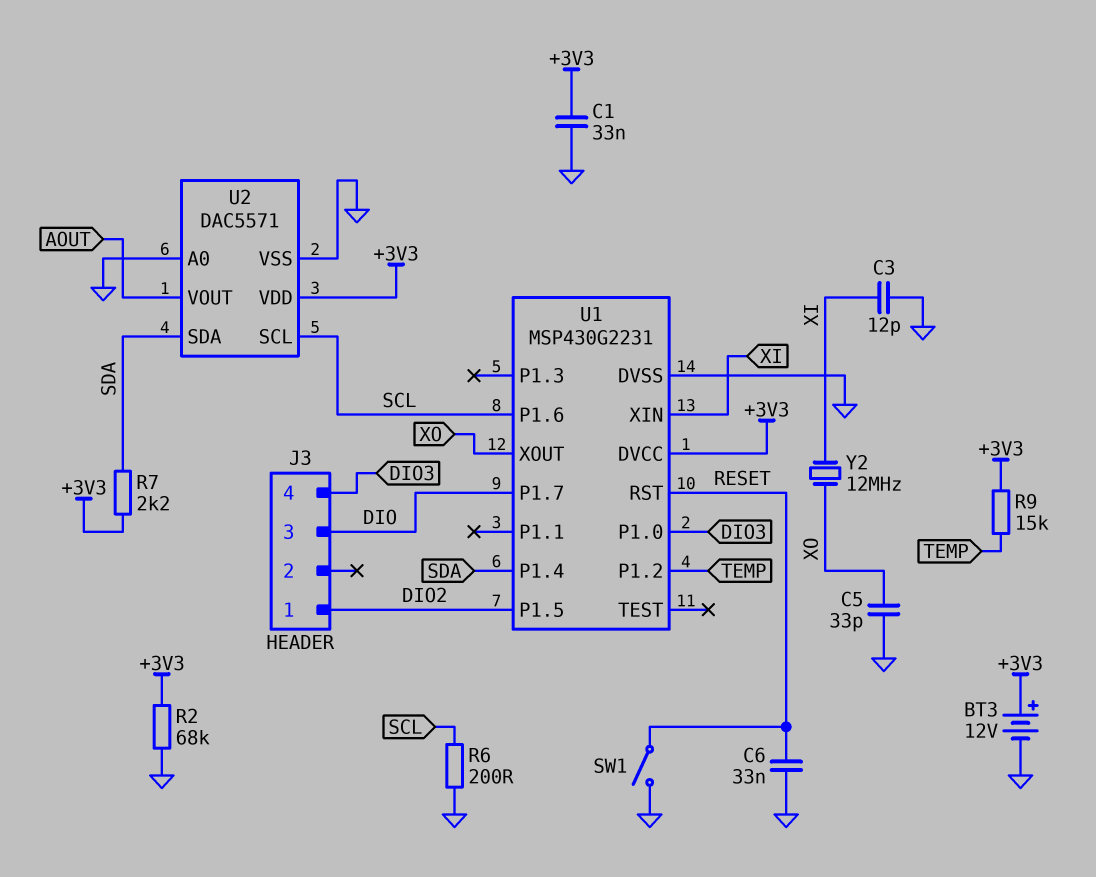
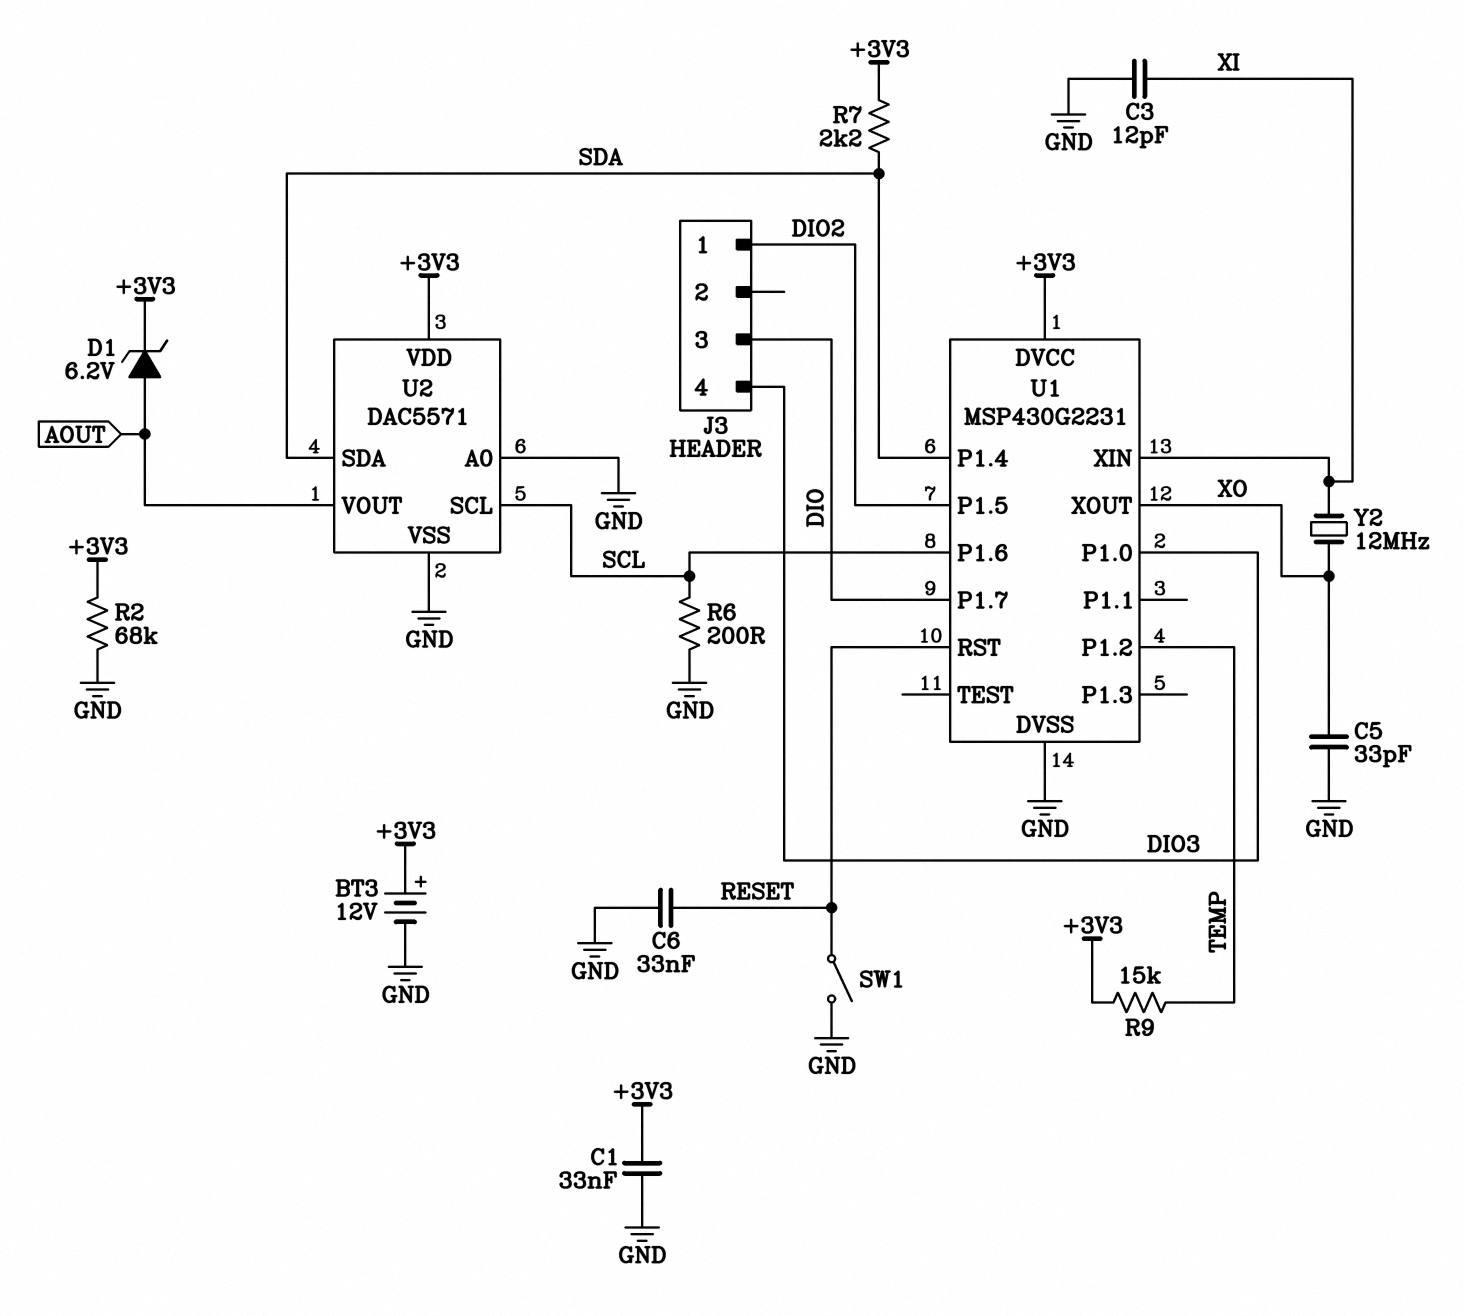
D1: none -> zener 6.2V (A AOUT, K +3V3)

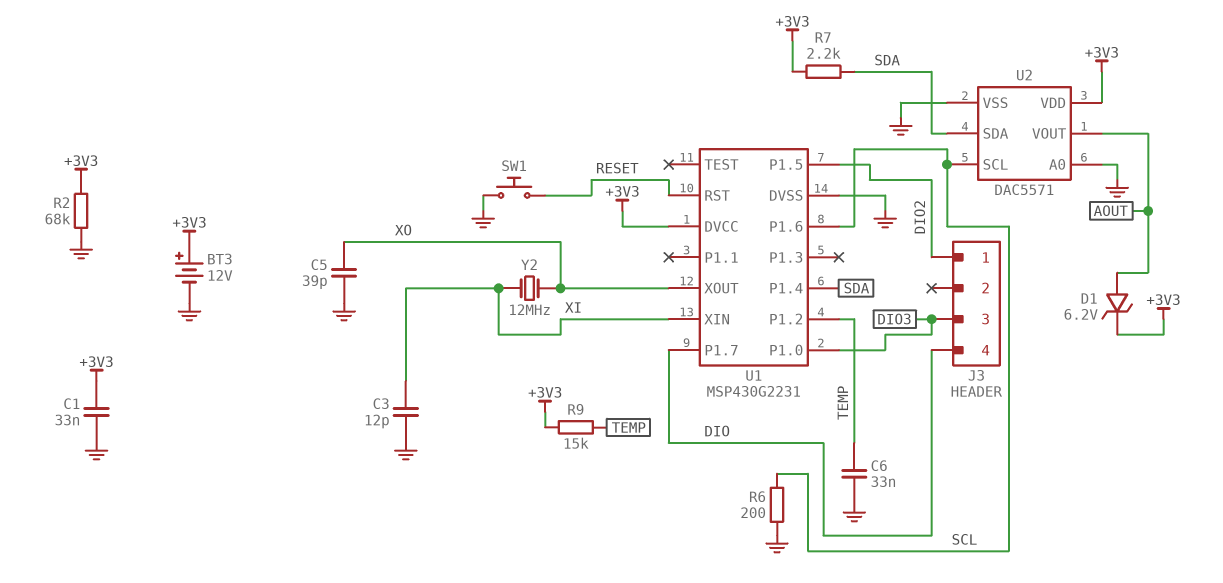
C5: 33pF (GND, XO) -> 39pF (GND, XO)
C6: 33nF (GND, RESET) -> 33nF (GND, TEMP)
J3 pin 3: DIO -> DIO3
J3 pin 4: DIO3 -> DIO
SW1: switch (GND, RESET) -> button (GND, RESET)

